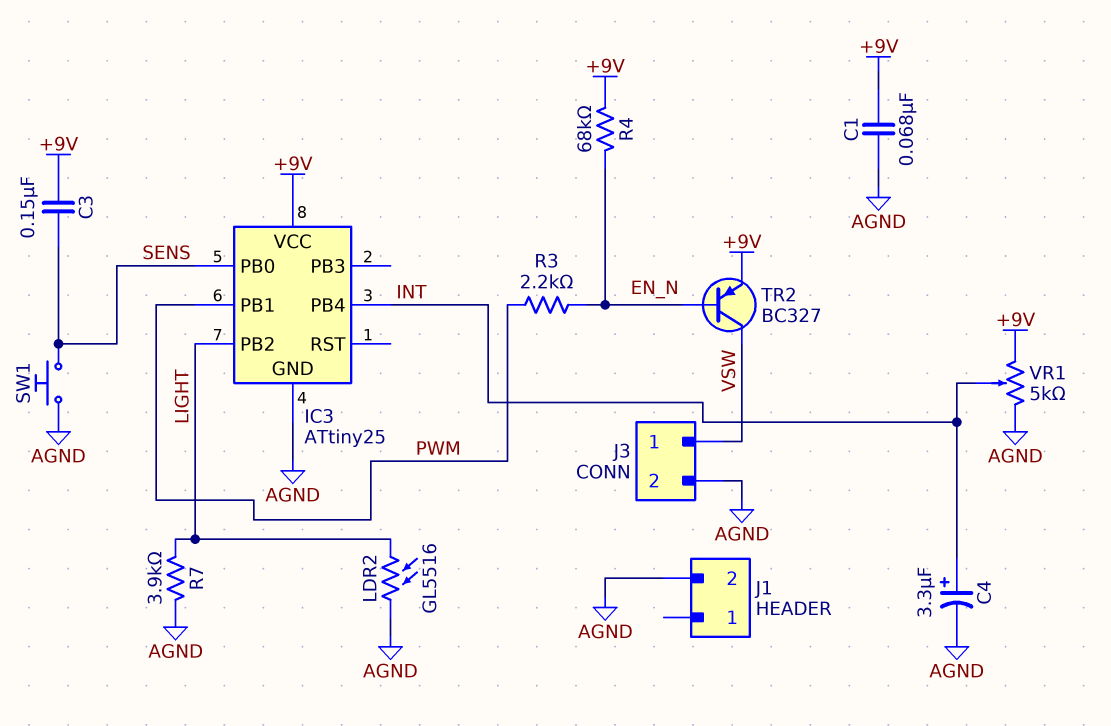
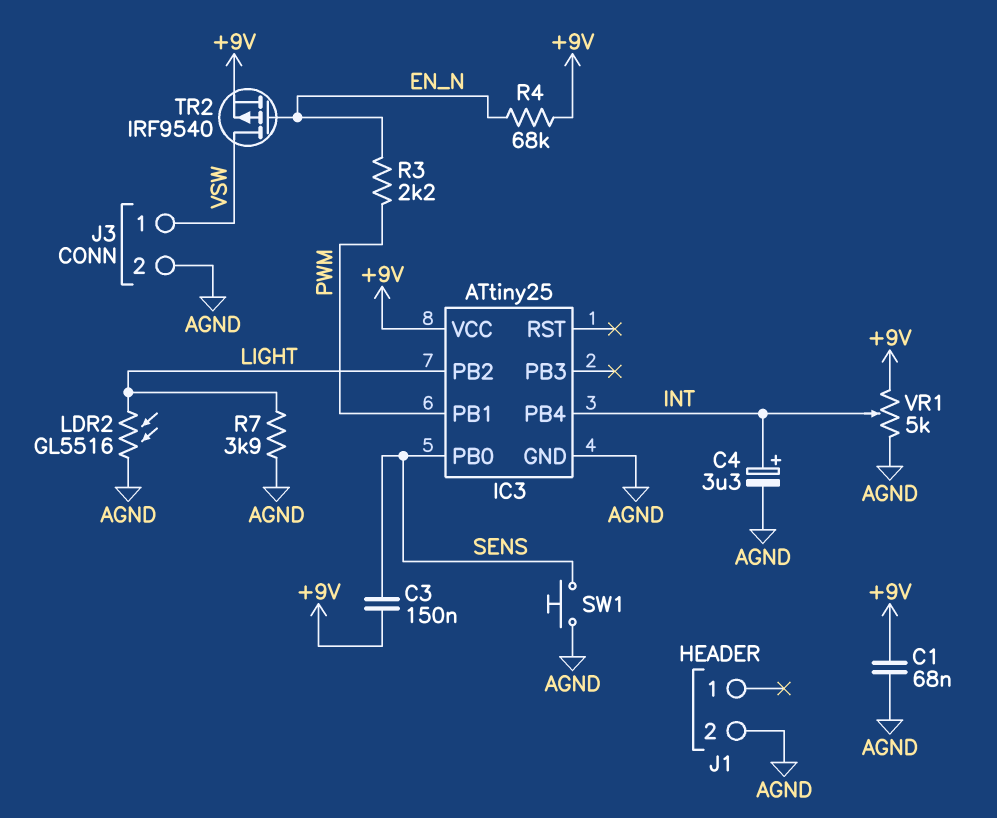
TR2: PNP BC327 (B EN_N, C VSW, E +9V) -> PMOS IRF9540 (G EN_N, D VSW, S +9V)

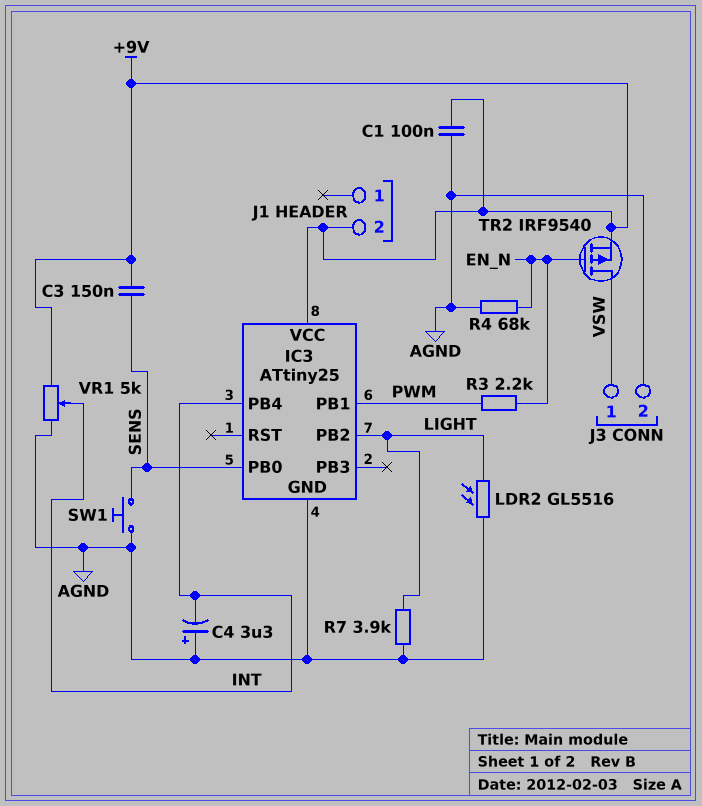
C1: 68nF (+9V, AGND) -> 100nF (+9V, AGND)
C4: 3.3uF (plus INT, minus AGND) -> 3.3uF (plus AGND, minus INT)
J1 pin 2: AGND -> +9V
R4: 68k (+9V, EN_N) -> 68k (AGND, EN_N)

